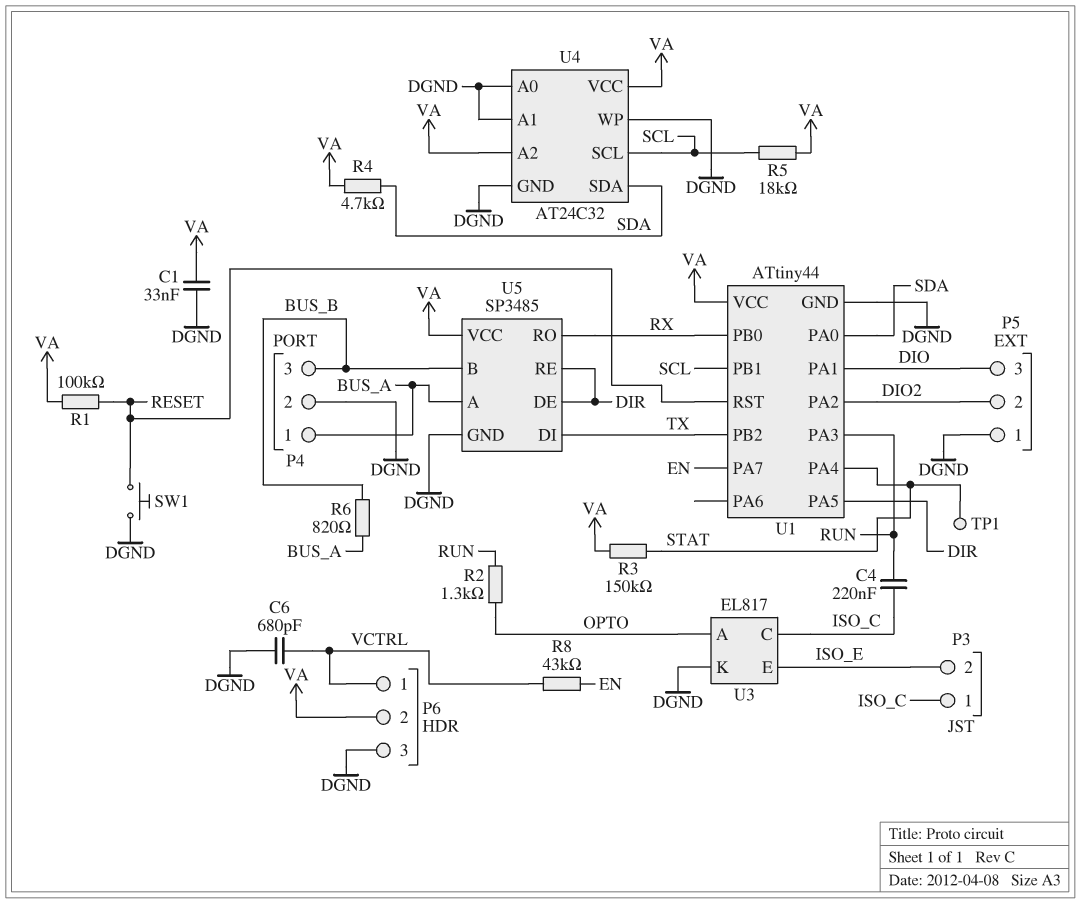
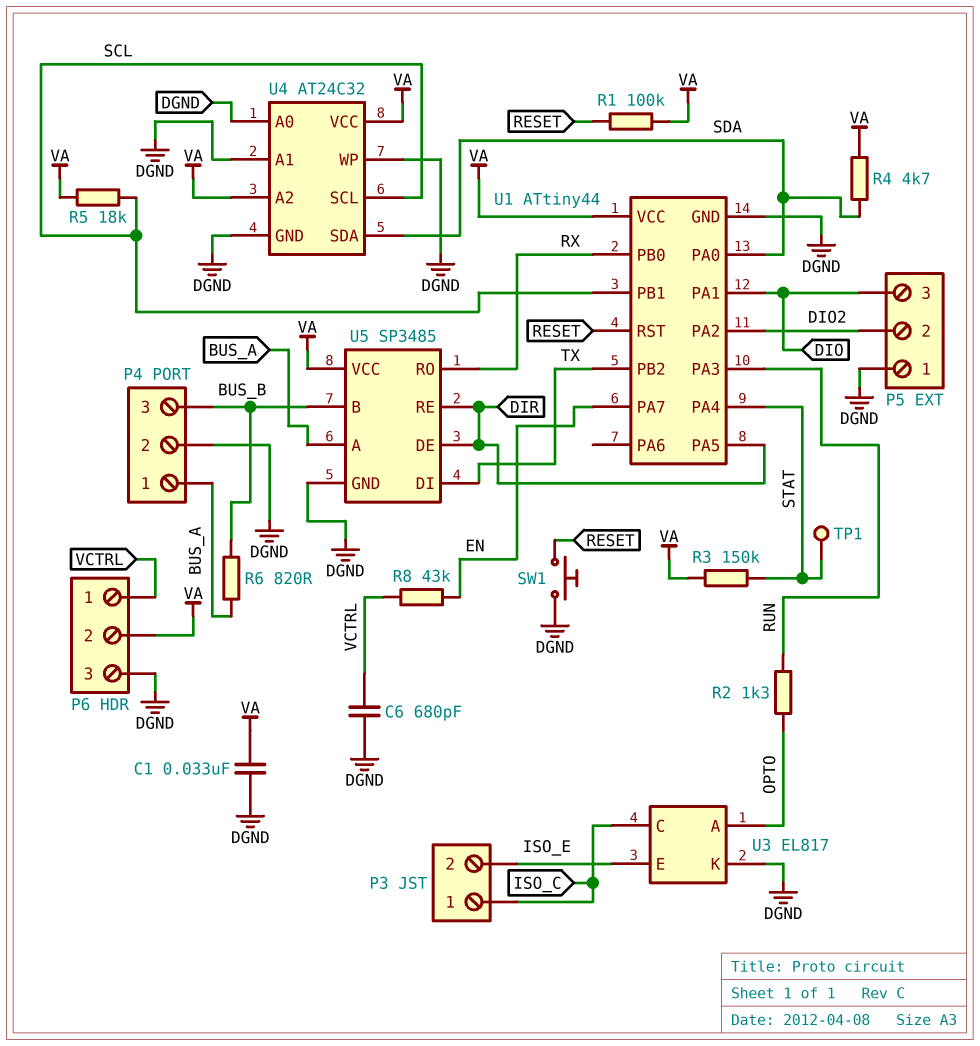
C4: 220nF (ISO_C, RUN) -> none

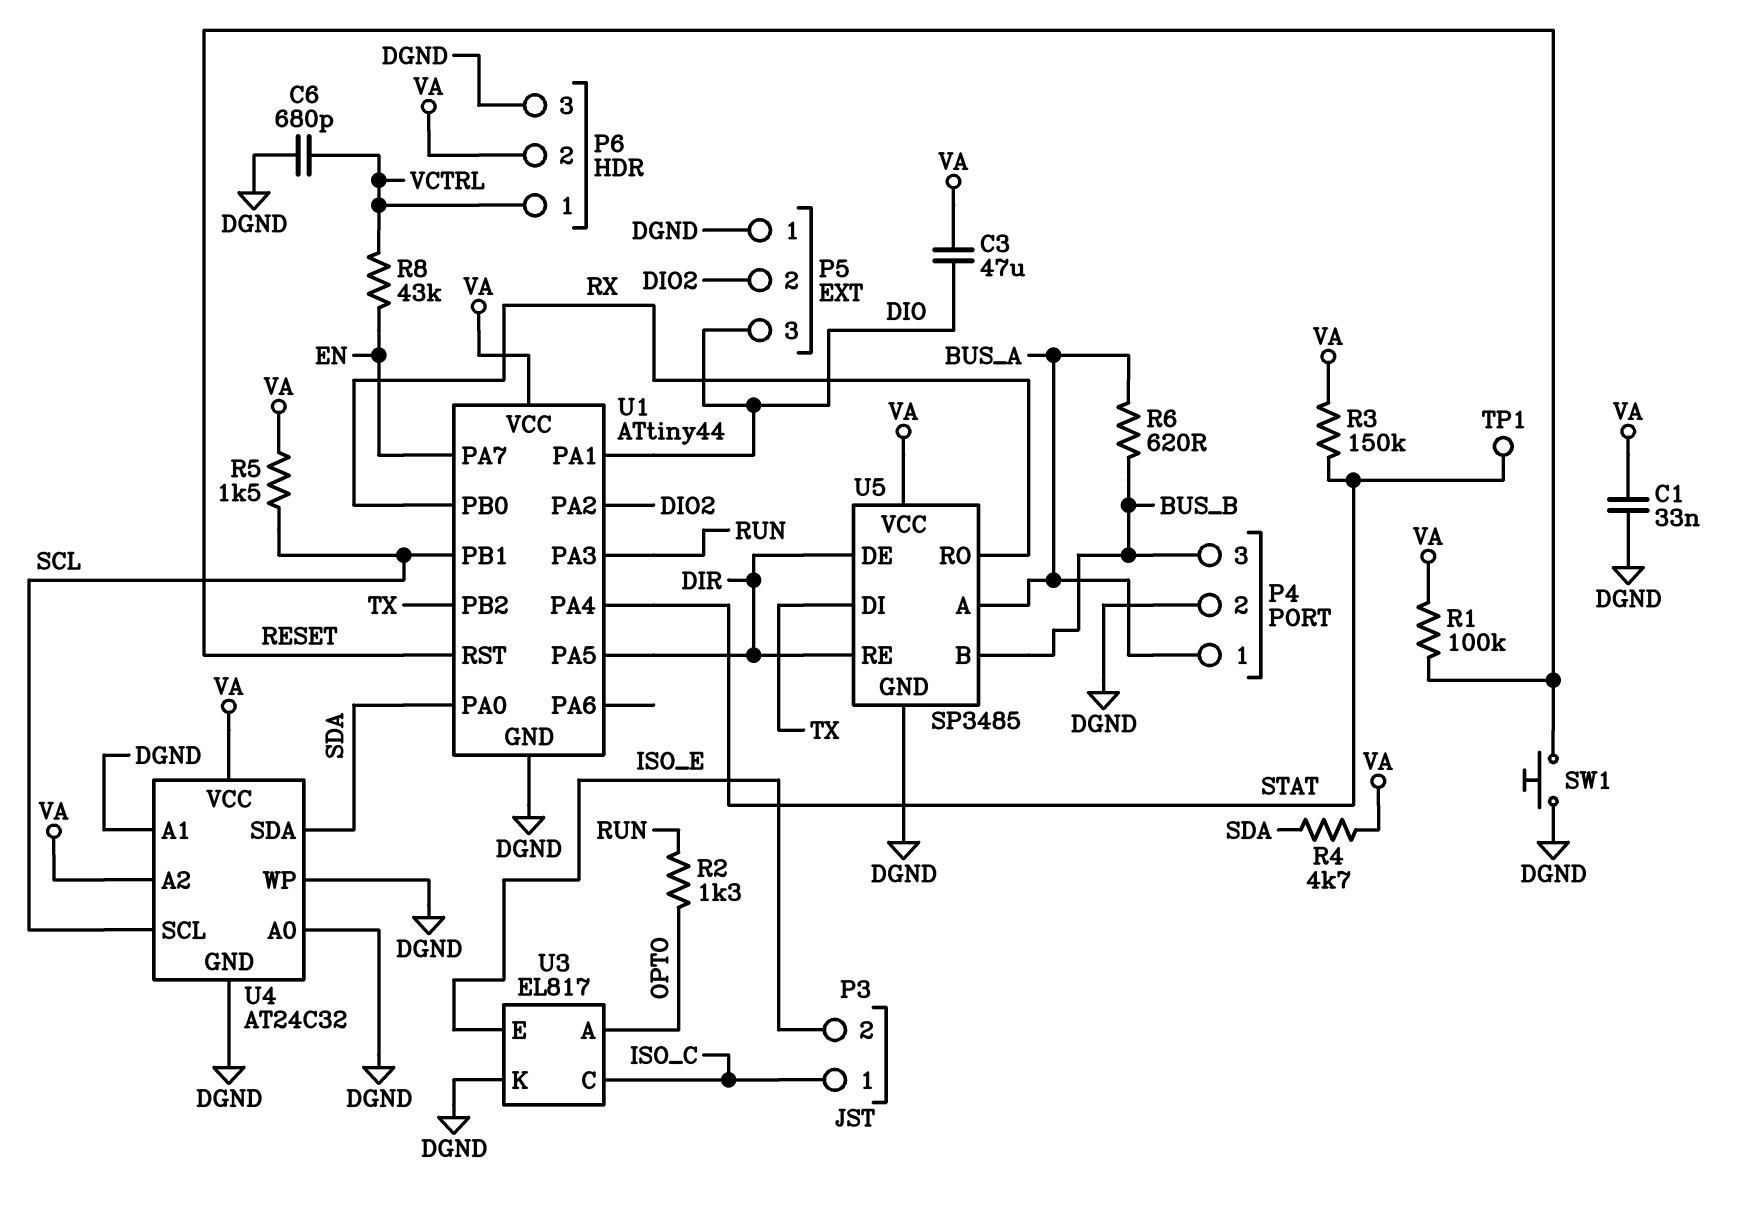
C3: none -> 47uF (DIO, VA)
R5: 18k (SCL, VA) -> 1.5k (SCL, VA)
R6: 820 (BUS_A, BUS_B) -> 620 (BUS_A, BUS_B)

